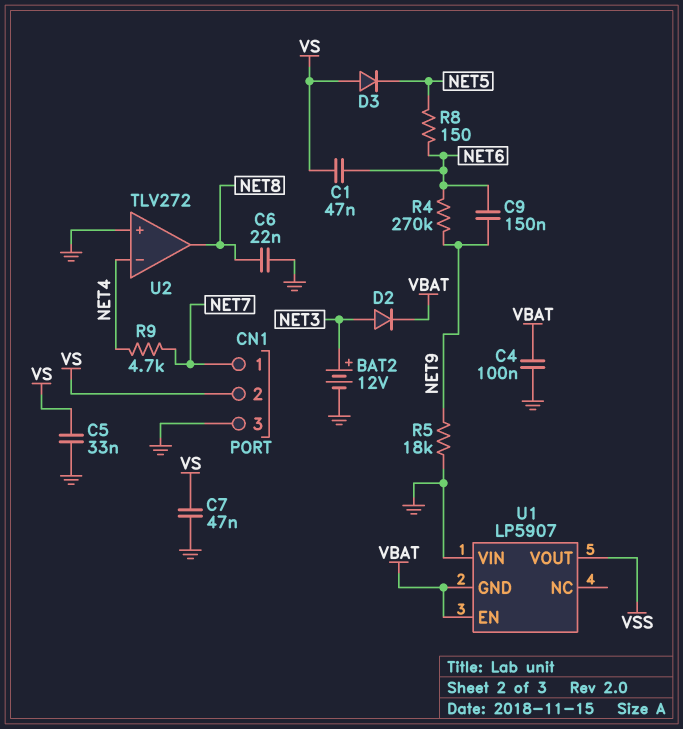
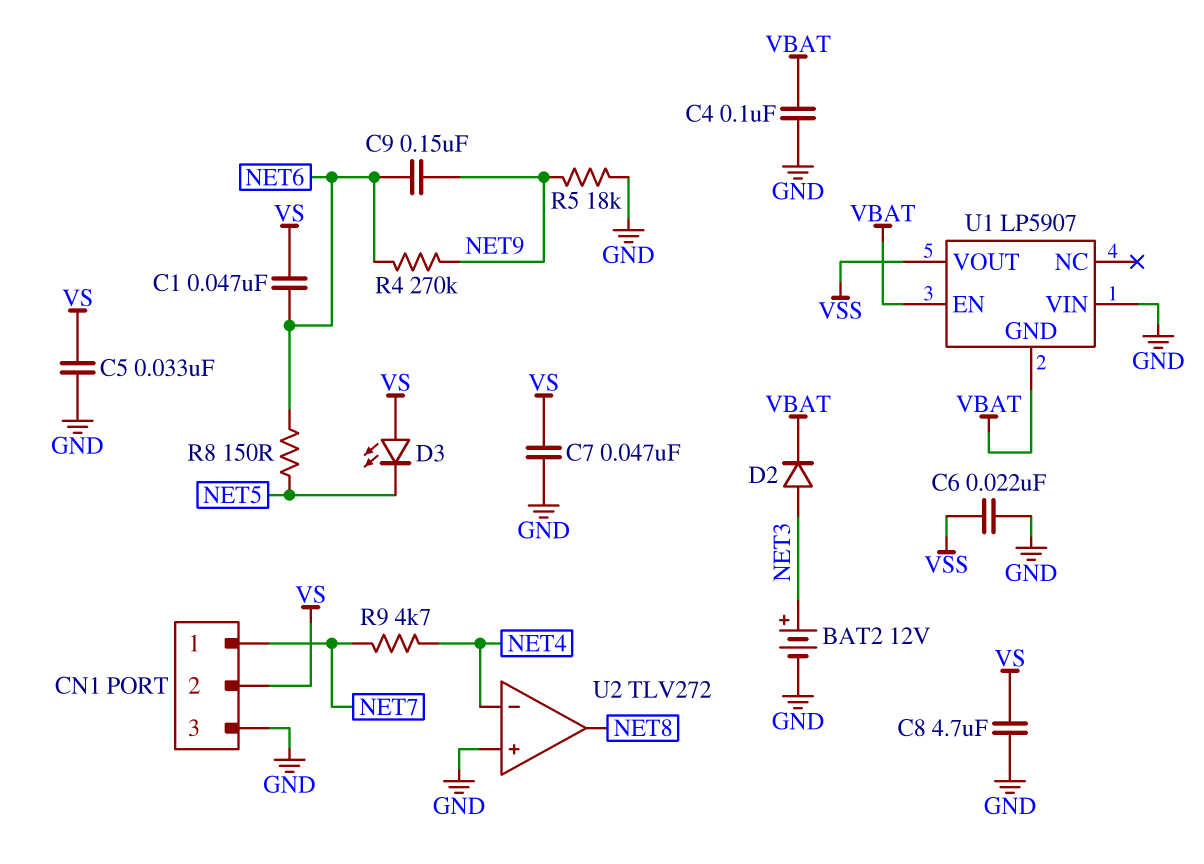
C6: 22nF (GND, NET8) -> 22nF (GND, VSS)
C8: none -> 4.7uF (GND, VS)
D3: diode (A VS, K NET5) -> LED (A VS, K NET5)

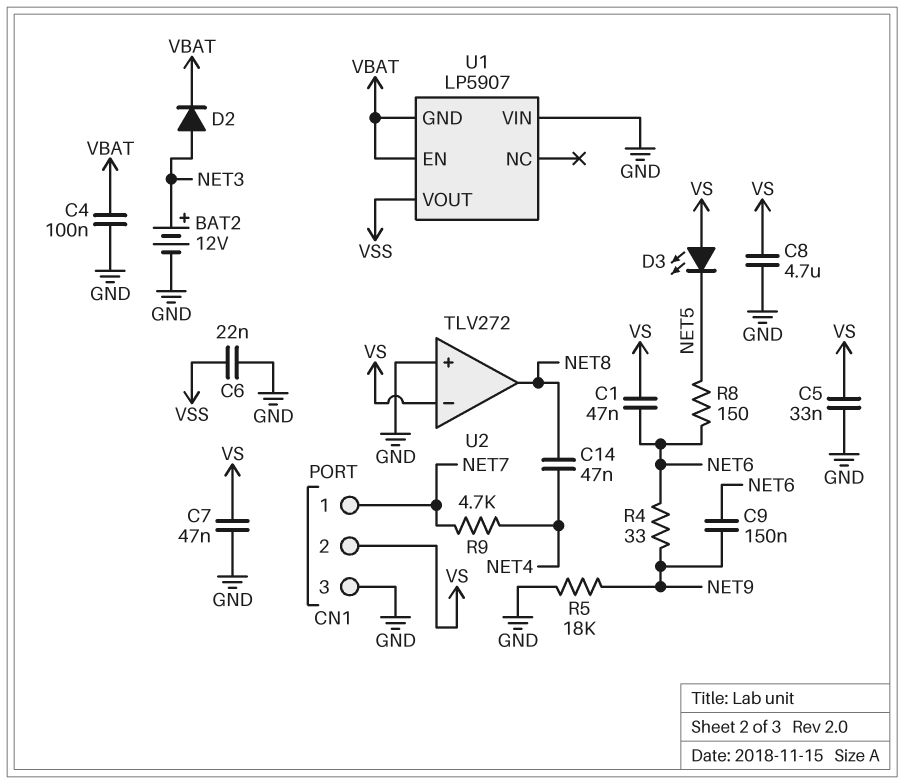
C14: none -> 47nF (NET4, NET8)
R4: 270k (NET6, NET9) -> 33 (NET6, NET9)
U2 pin in-: NET4 -> VS

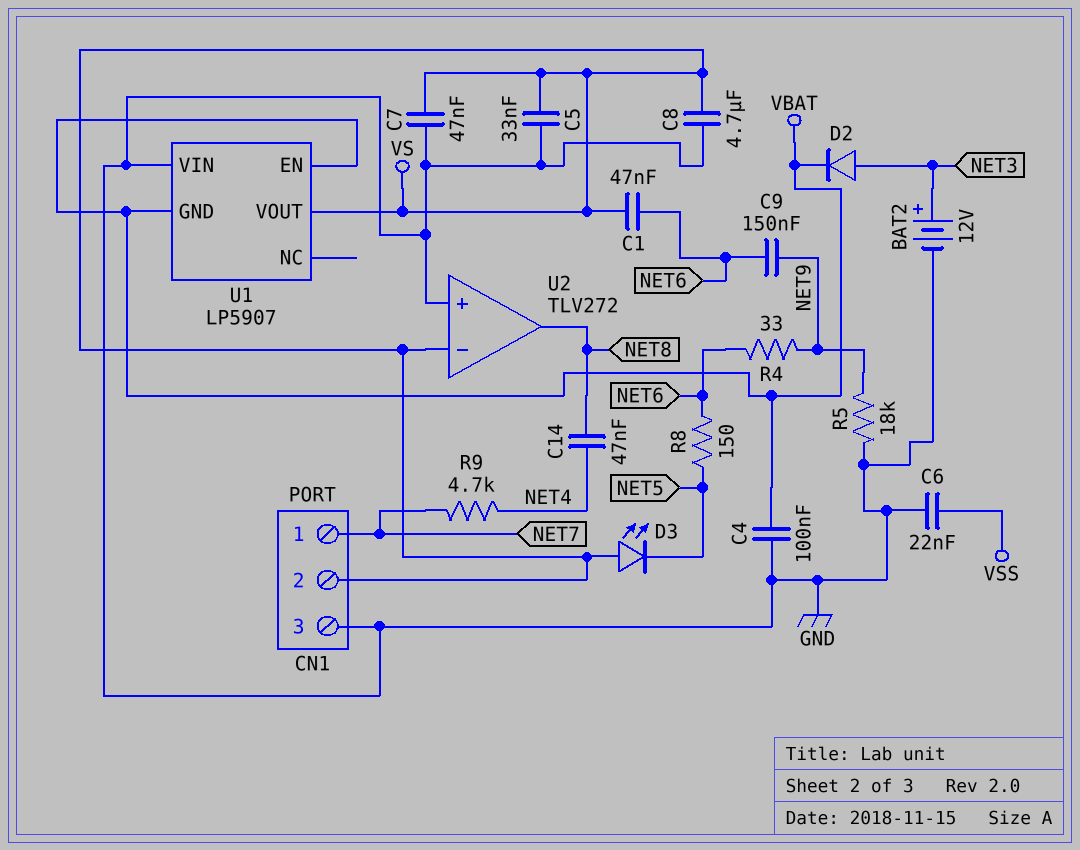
U1 pin VOUT: VSS -> VS

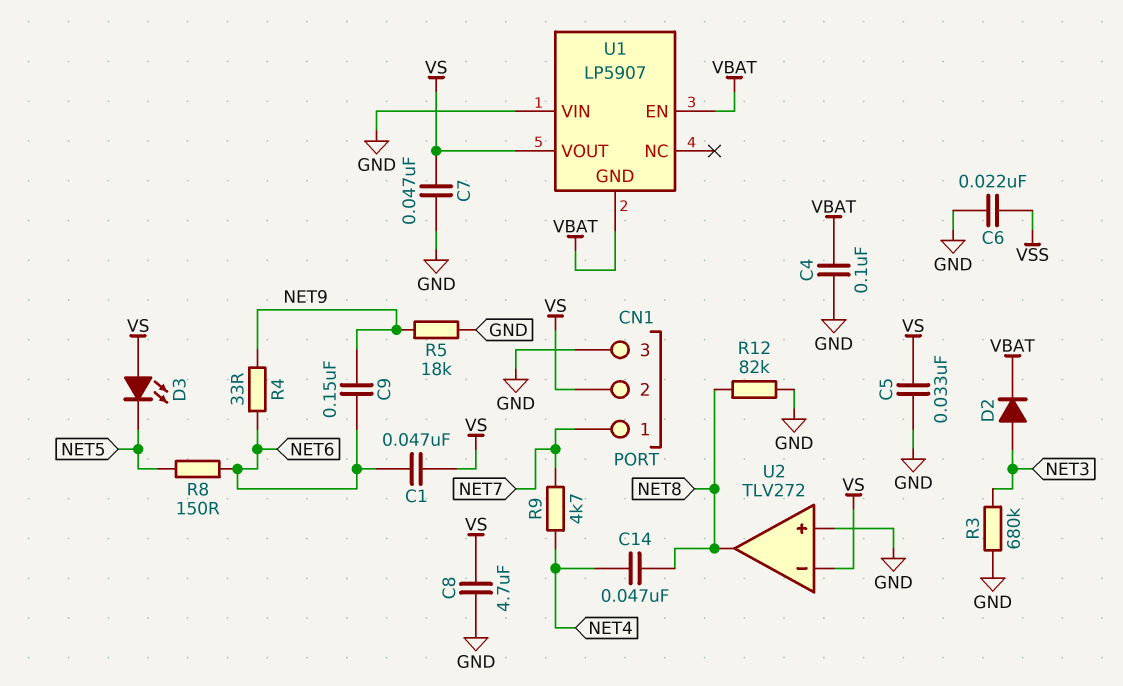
BAT2: 12V (plus NET3, minus GND) -> none
R3: none -> 680k (GND, NET3)
R12: none -> 82k (GND, NET8)

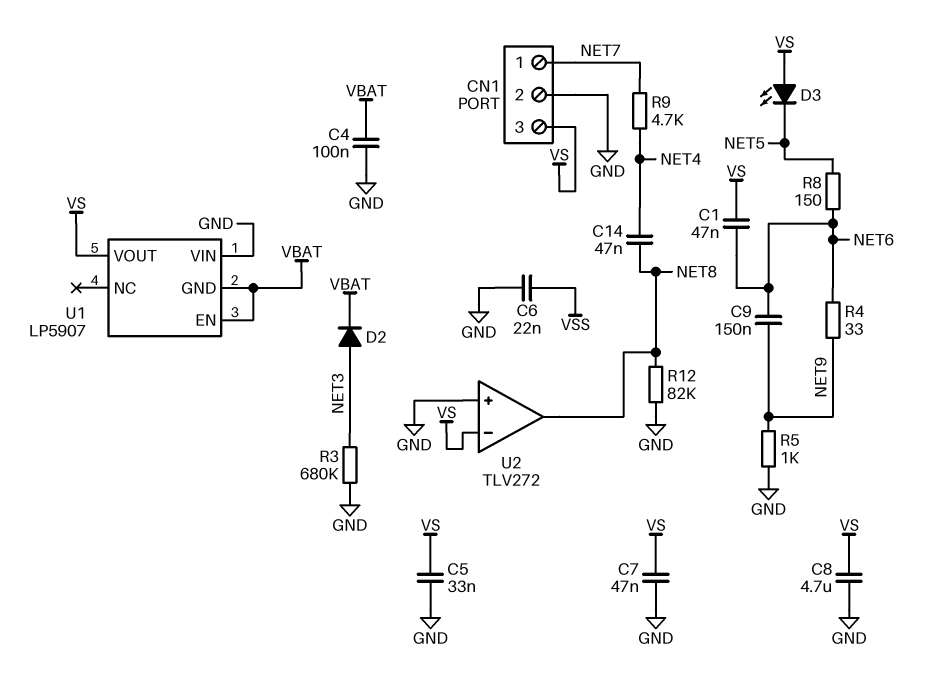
CN1 pin 2: VS -> GND
CN1 pin 3: GND -> VS
R5: 18k (GND, NET9) -> 1k (GND, NET9)

